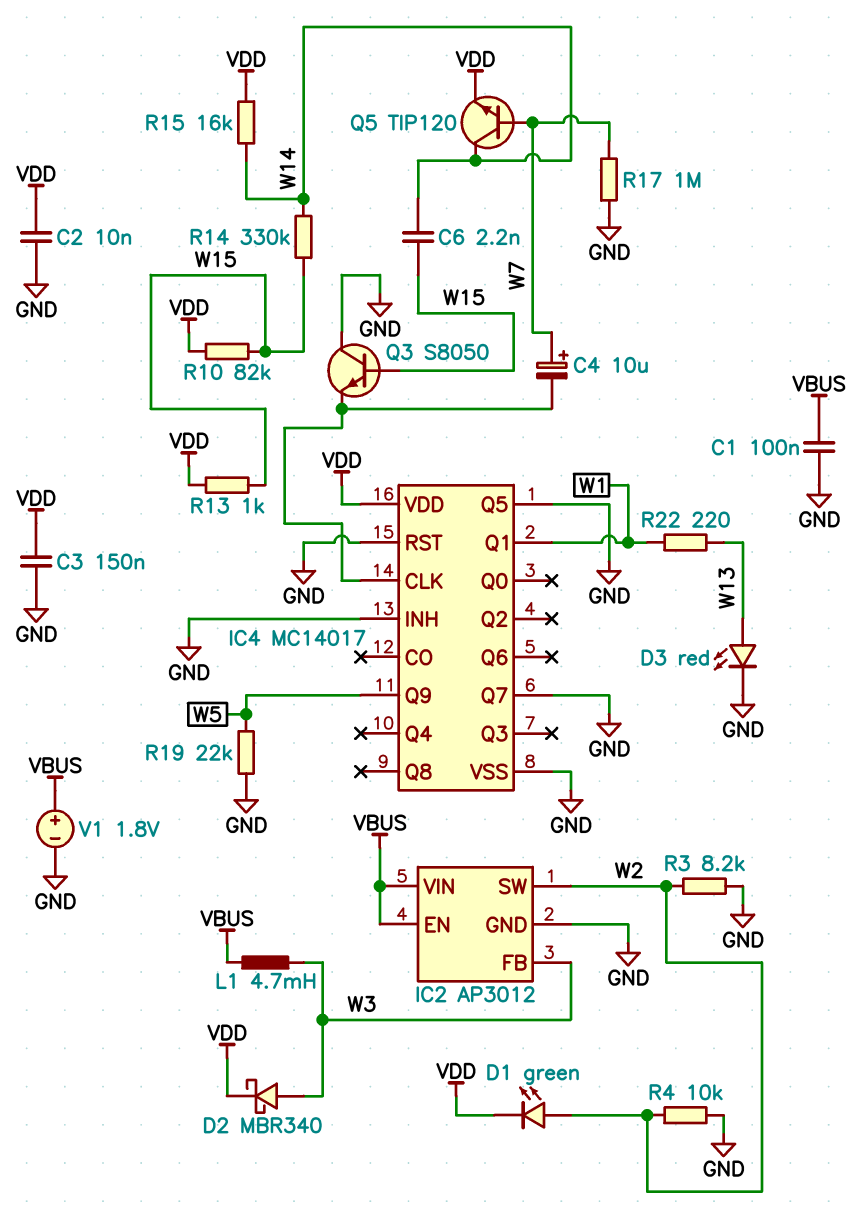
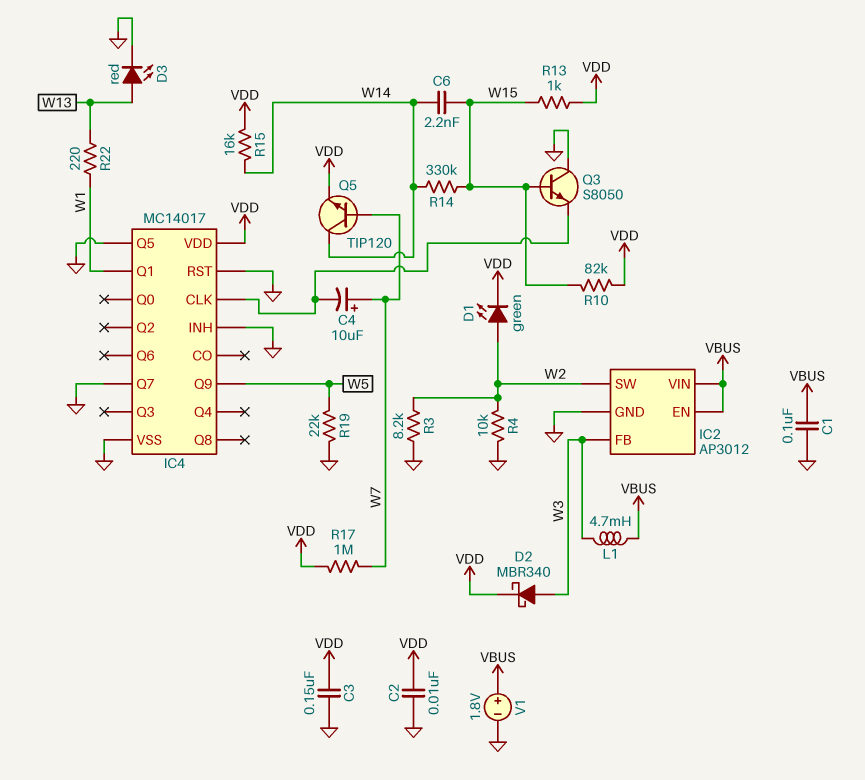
R17: 1M (GND, W7) -> 1M (VDD, W7)

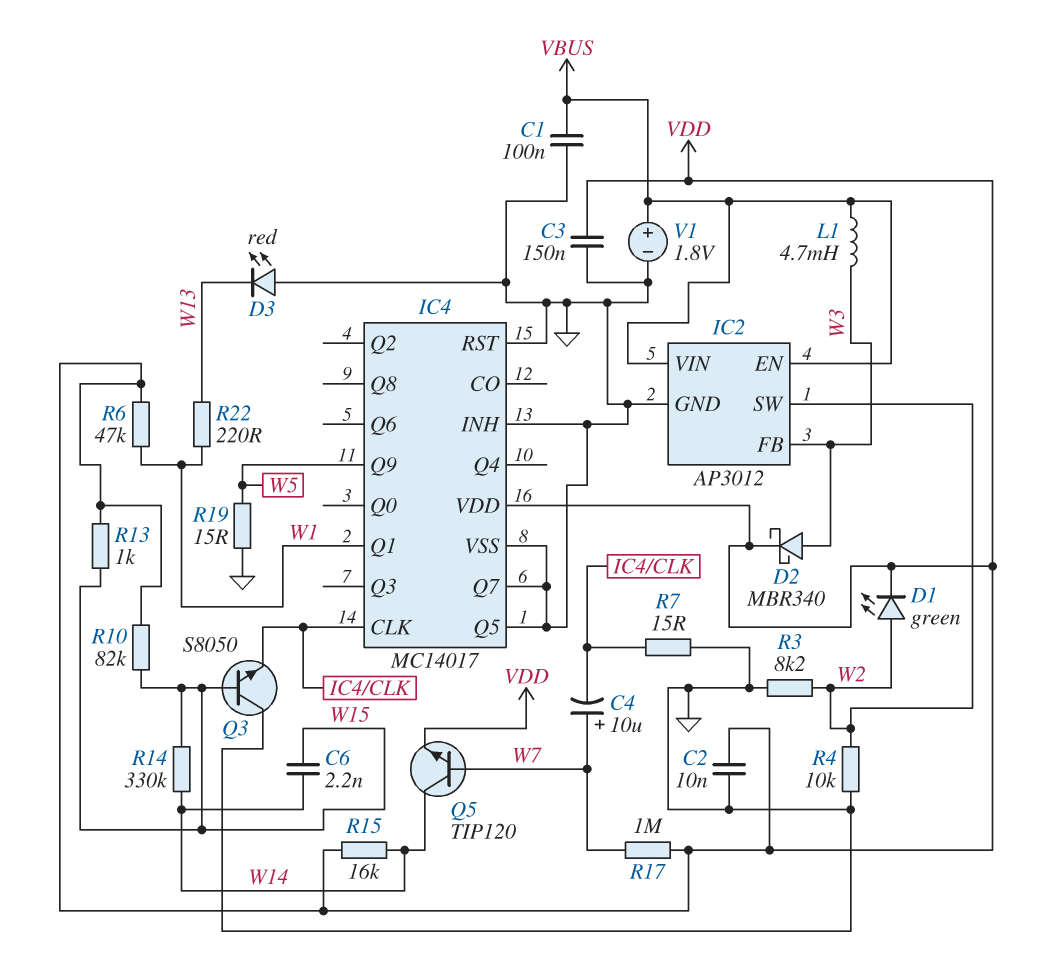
D3: LED red (A W13, K GND) -> LED red (A GND, K W13)
R6: none -> 47k (VDD, W1)
R7: none -> 15 (GND, IC4/CLK)
R19: 22k (GND, W5) -> 15 (GND, W5)

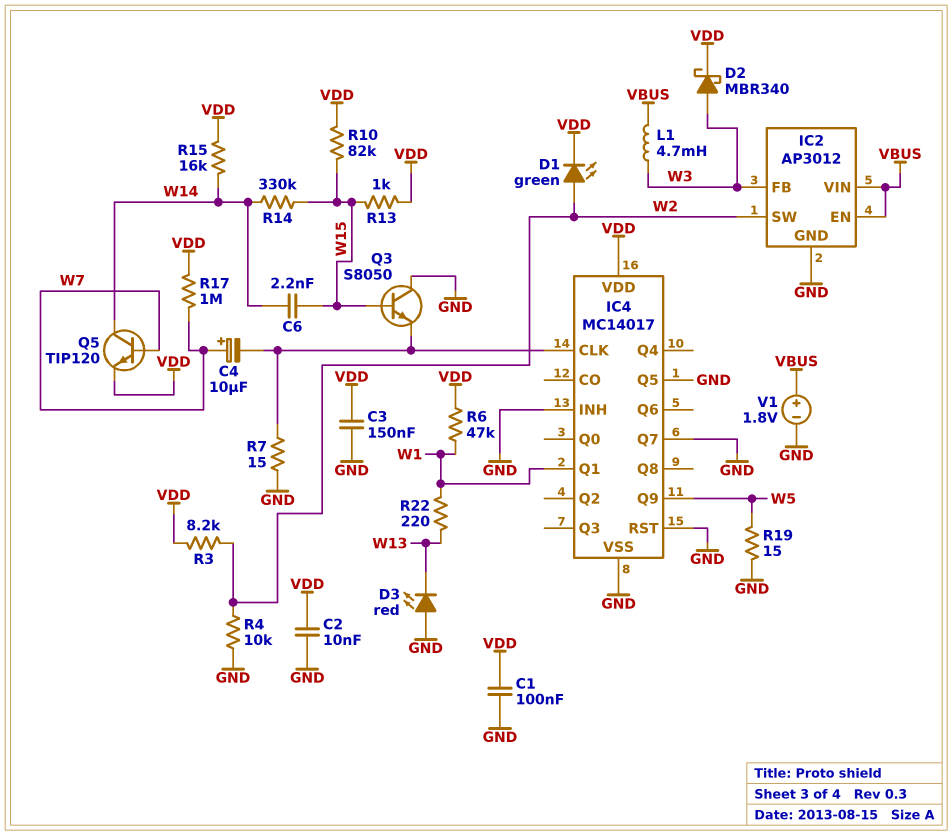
C1: 100nF (GND, VBUS) -> 100nF (GND, VDD)
R3: 8.2k (GND, W2) -> 8.2k (VDD, W2)

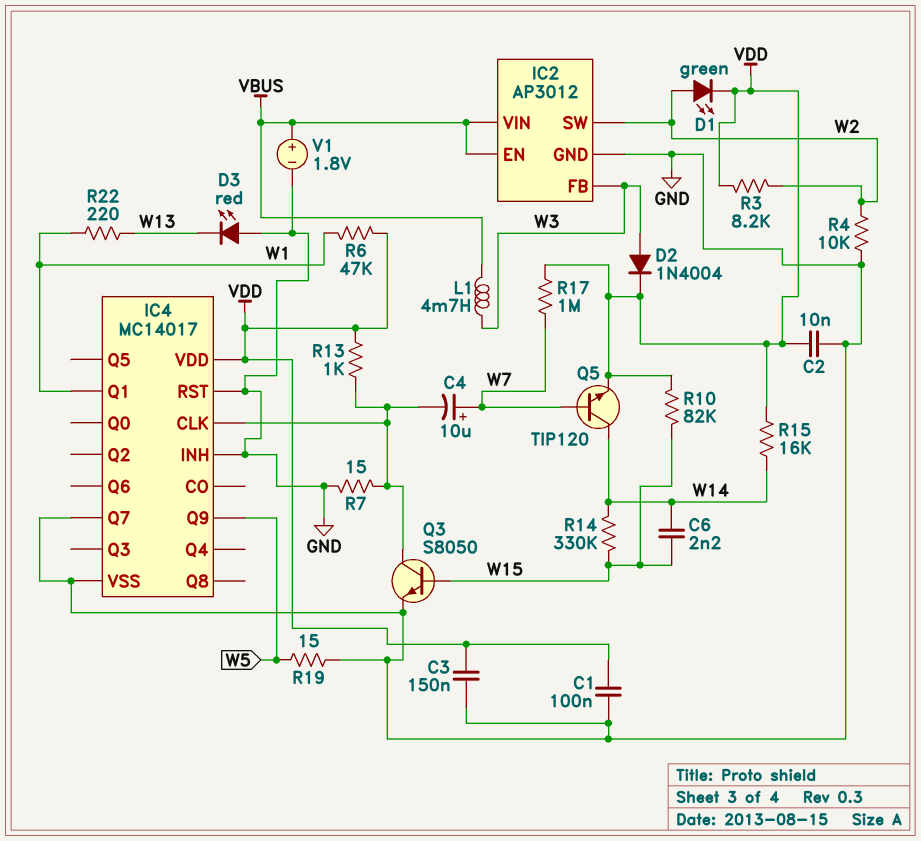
D2: schottky MBR340 (A W3, K VDD) -> diode 1N4004 (A W3, K VDD)
IC4 pin Q5: GND -> none
Q3: NPN S8050 (B W15, C GND, E IC4/CLK) -> NPN S8050 (B W15, C IC4/CLK, E GND)
R13: 1k (VDD, W15) -> 1k (IC4/CLK, VDD)

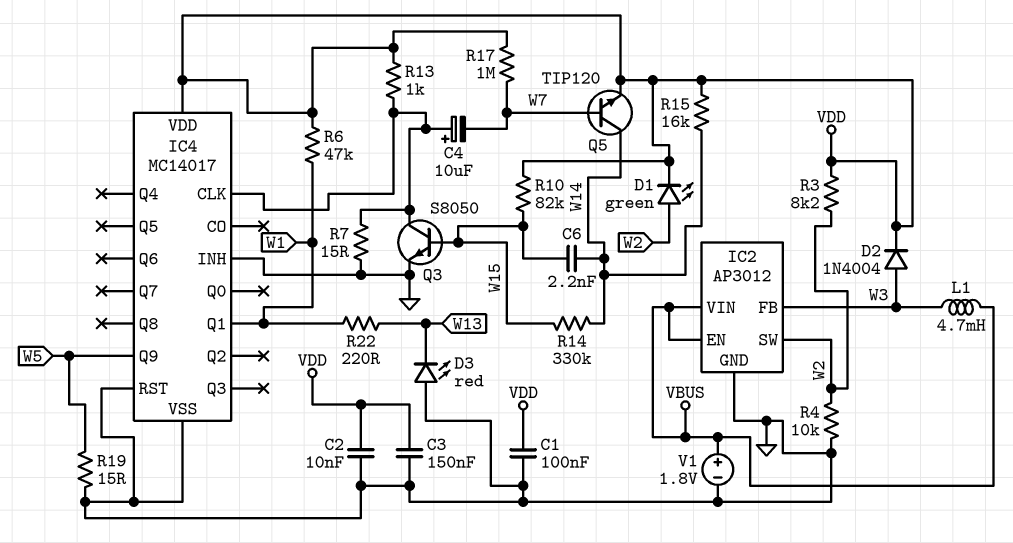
C4: 10uF (plus W7, minus IC4/CLK) -> 10uF (plus IC4/CLK, minus W7)
IC4 pin Q7: GND -> none

